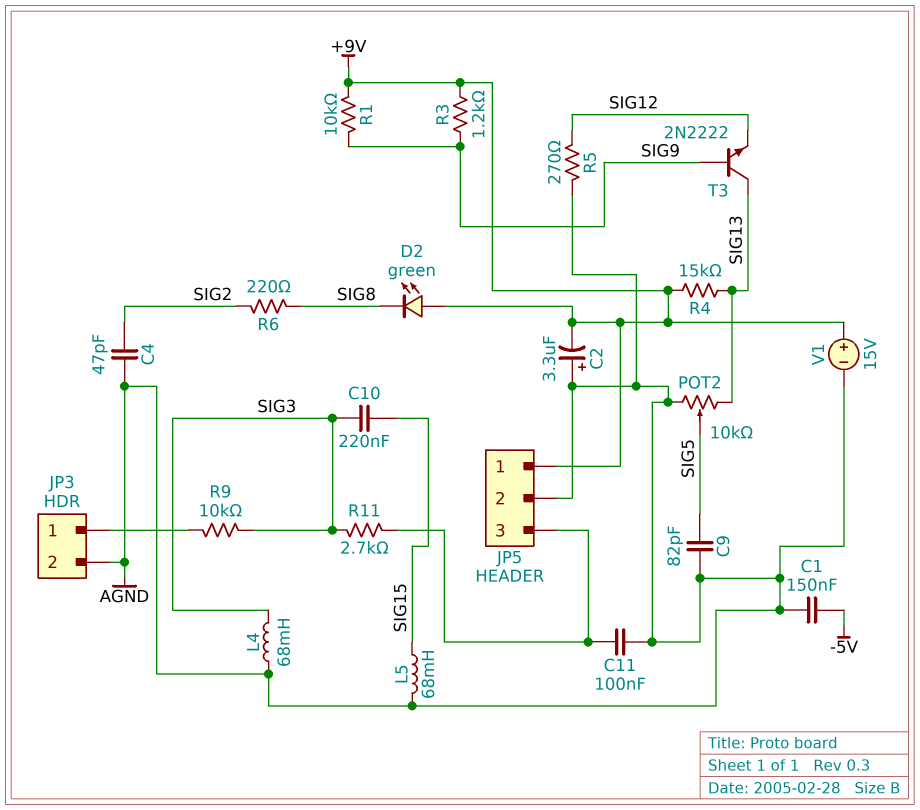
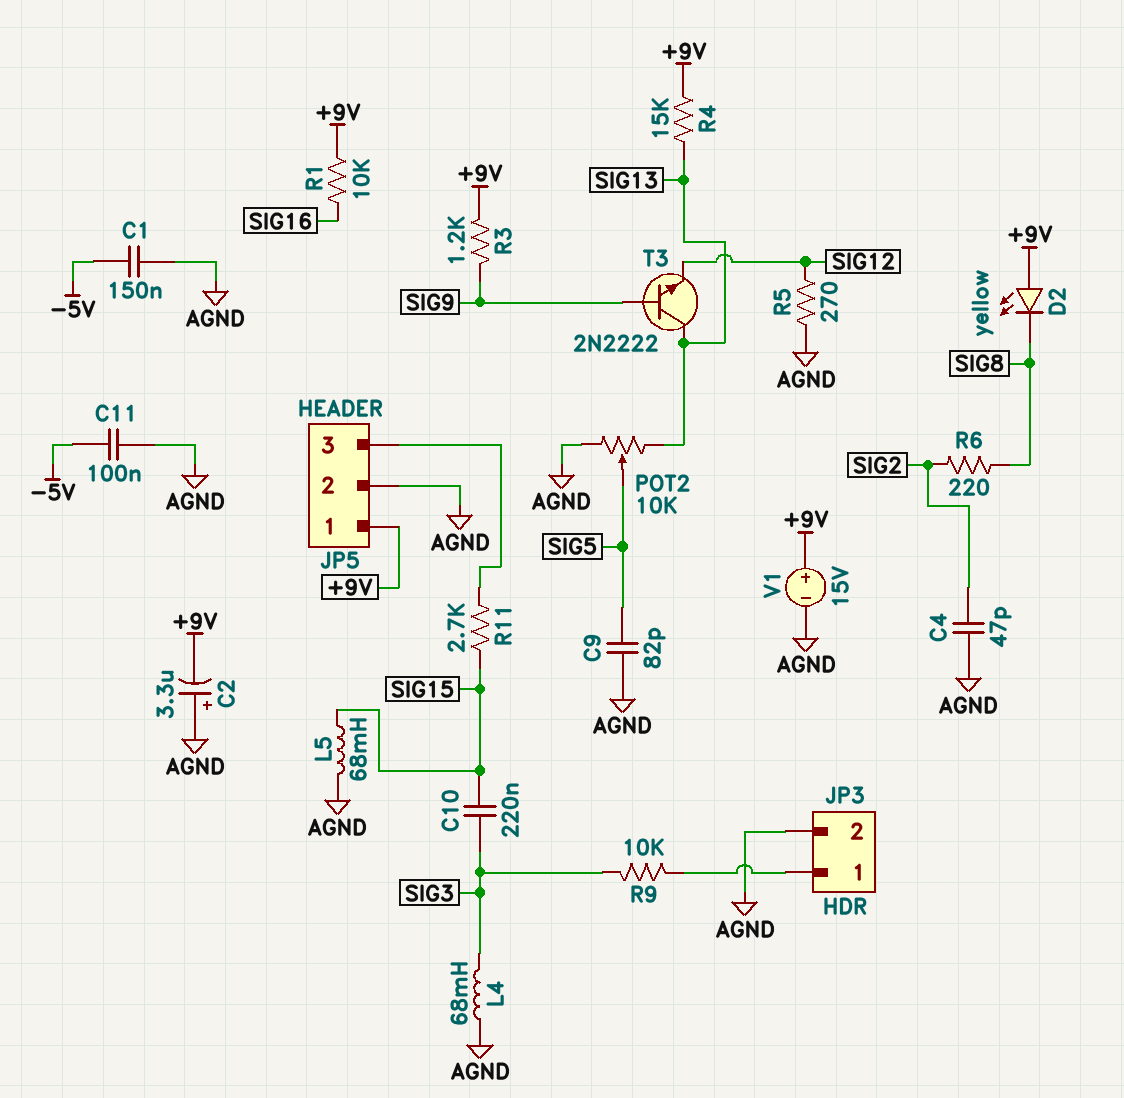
C11: 100nF (AGND, JP5/3) -> 100nF (-5V, AGND)
D2: LED green (A +9V, K SIG8) -> LED yellow (A +9V, K SIG8)
R1: 10k (+9V, SIG9) -> 10k (+9V, SIG16)
R11: 2.7k (JP5/3, SIG3) -> 2.7k (JP5/3, SIG15)

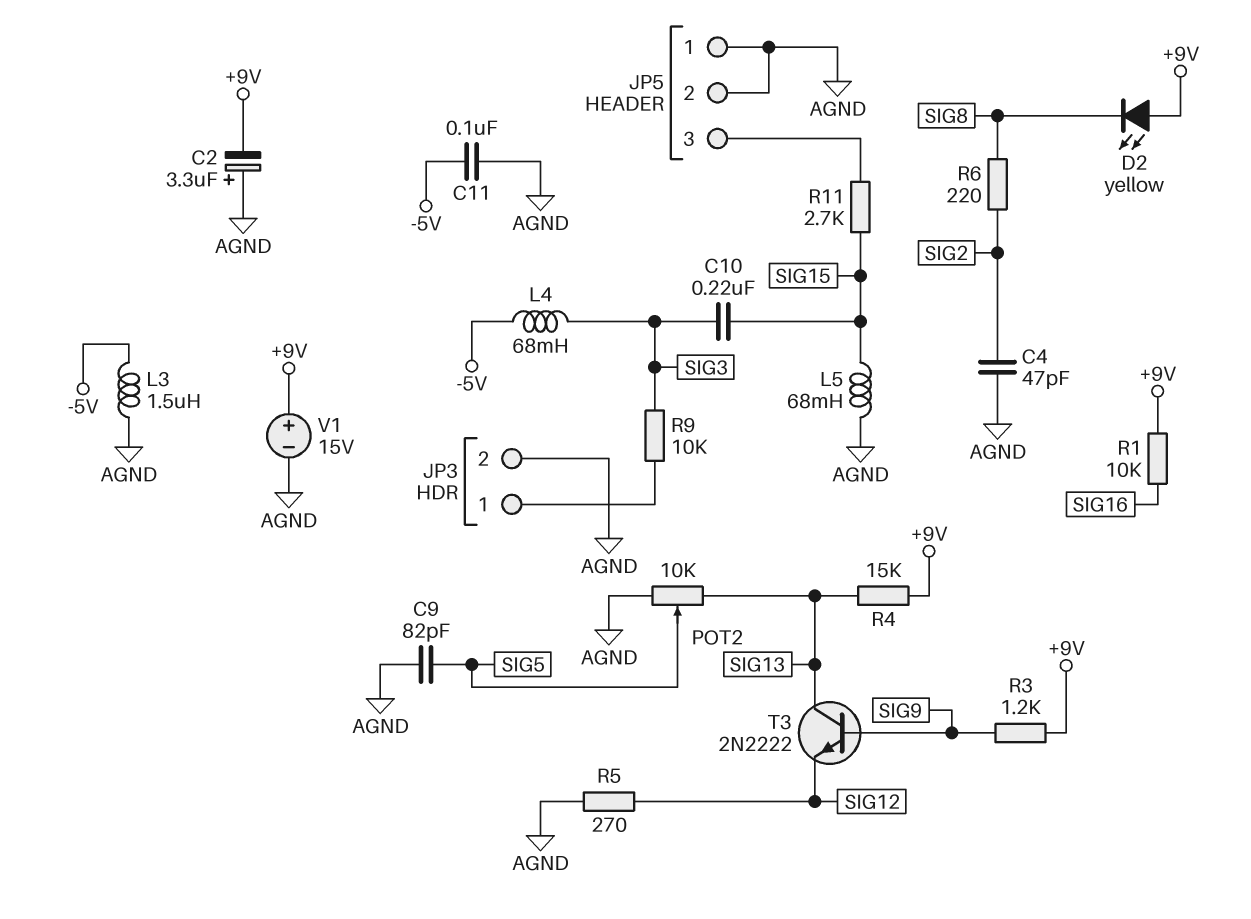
C1: 150nF (-5V, AGND) -> none
JP5 pin 1: +9V -> AGND
L3: none -> 1.5uH (-5V, AGND)
L4: 68mH (AGND, SIG3) -> 68mH (-5V, SIG3)

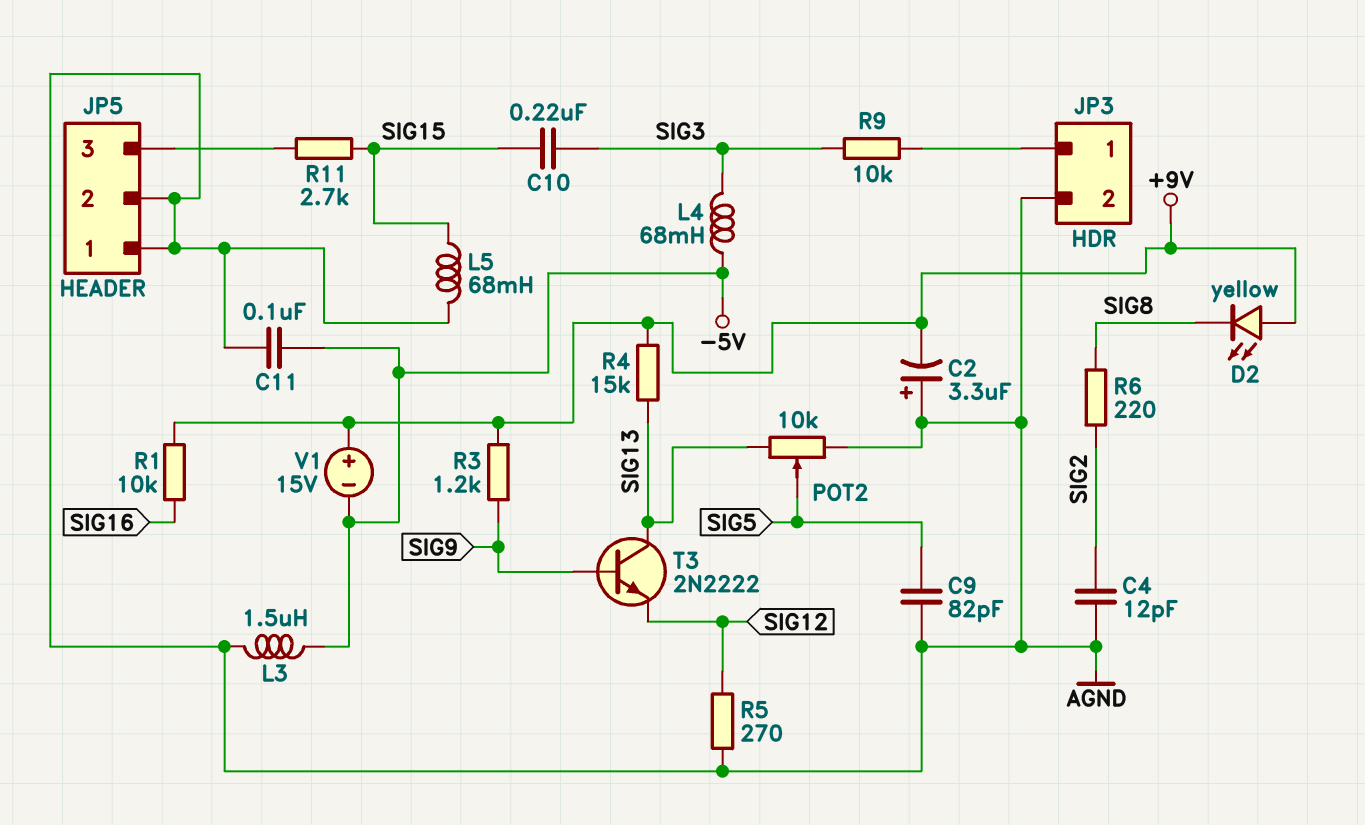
C4: 47pF (AGND, SIG2) -> 12pF (AGND, SIG2)
V1: 15V (plus +9V, minus AGND) -> 15V (plus +9V, minus -5V)

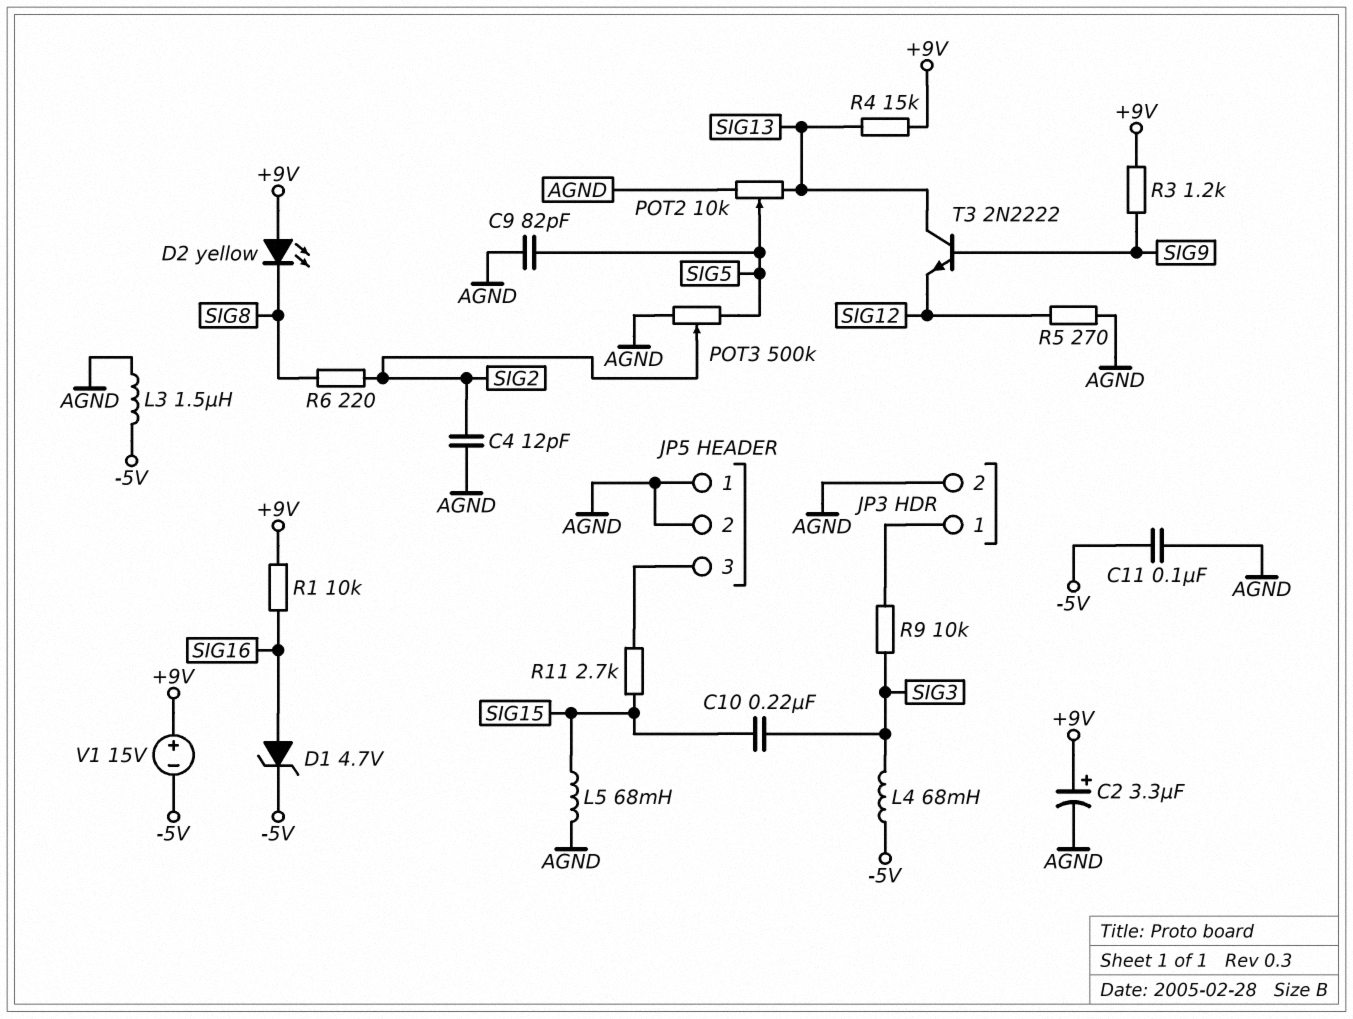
C2: 3.3uF (plus AGND, minus +9V) -> 3.3uF (plus +9V, minus AGND)
D1: none -> zener 4.7V (A SIG16, K -5V)
POT3: none -> 500k (AGND, SIG5, wiper SIG2)

